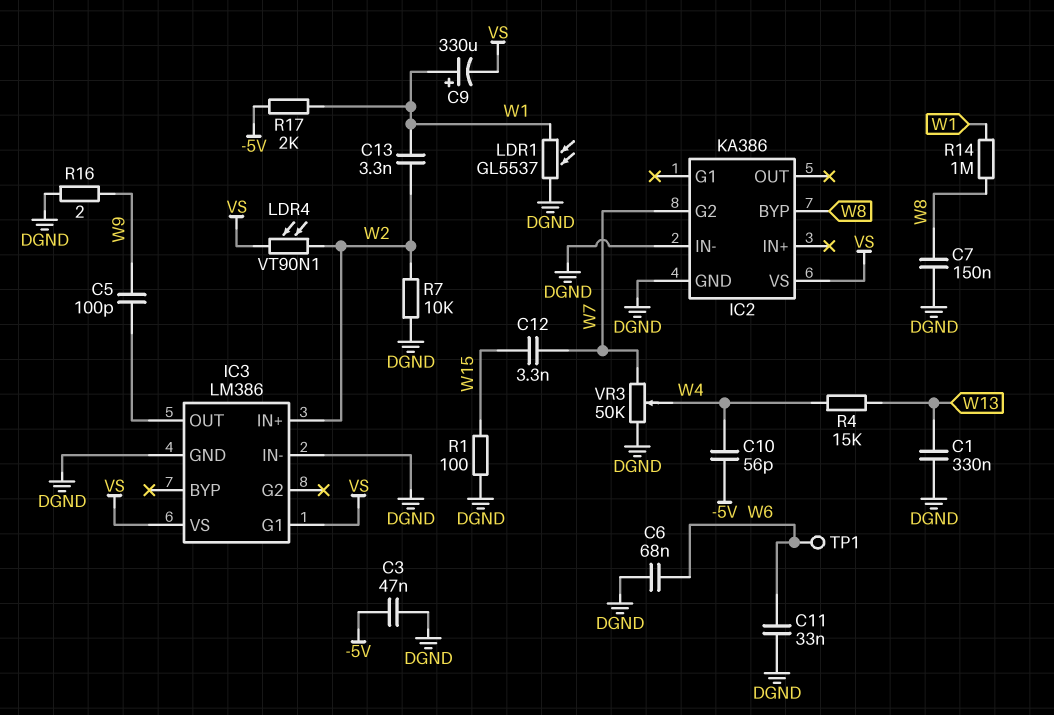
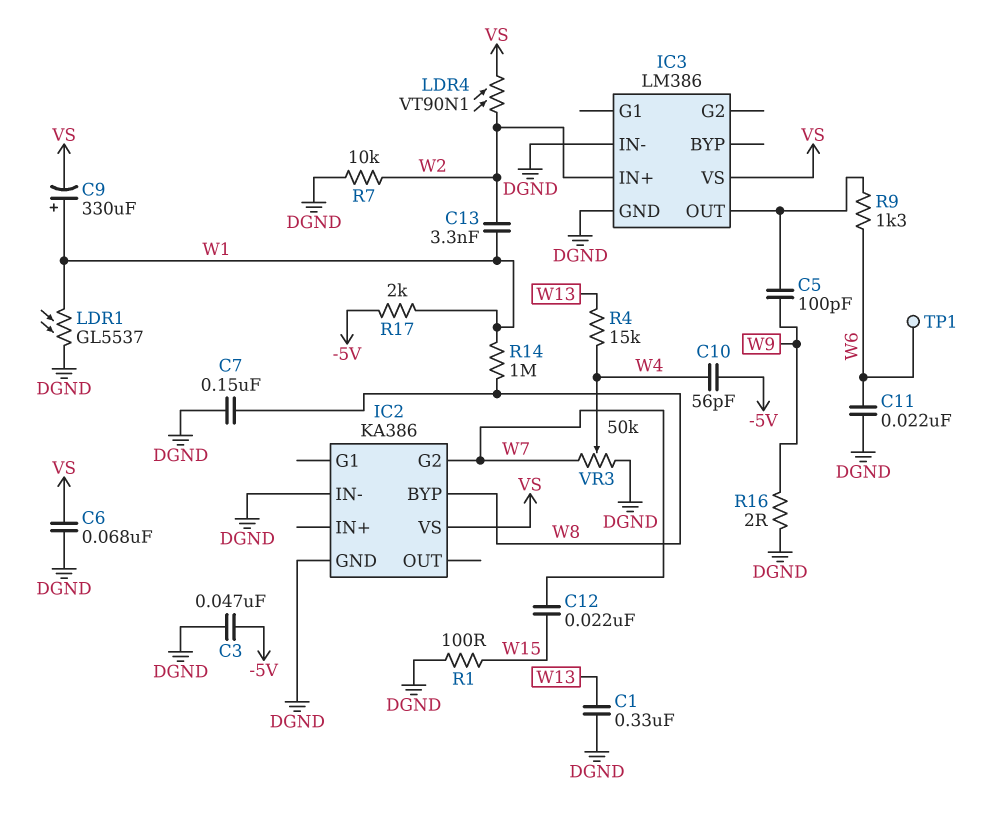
C6: 68nF (DGND, W6) -> 68nF (DGND, VS)
C11: 33nF (DGND, W6) -> 22nF (DGND, W6)
C12: 3.3nF (W7, W15) -> 22nF (W7, W15)
IC3 pin G1: VS -> none
R9: none -> 1.3k (IC3/OUT, W6)

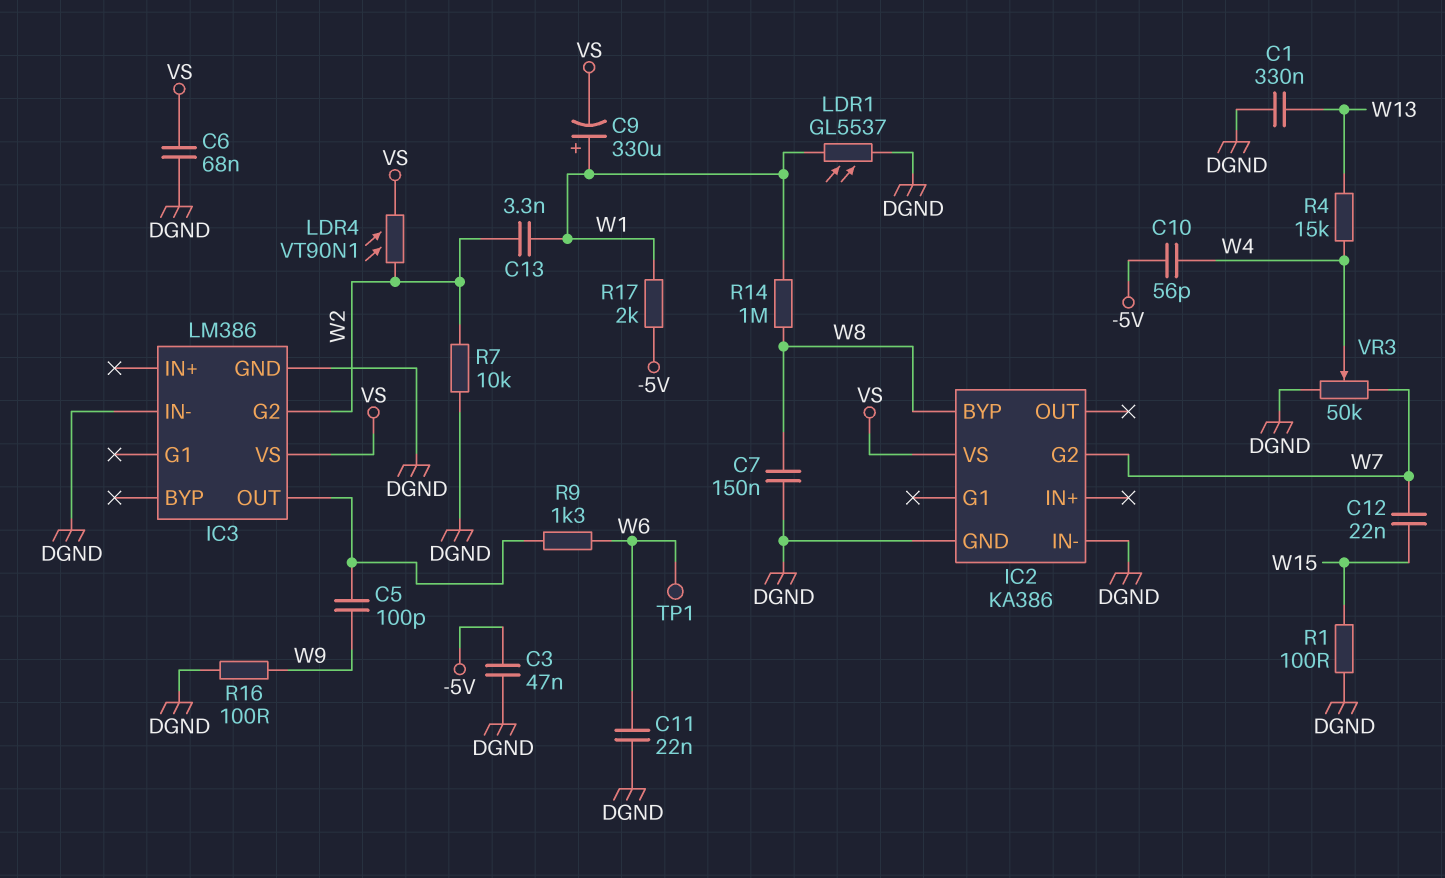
IC3 pin G2: none -> W2
IC3 pin IN+: W2 -> none
R16: 2 (DGND, W9) -> 100 (DGND, W9)

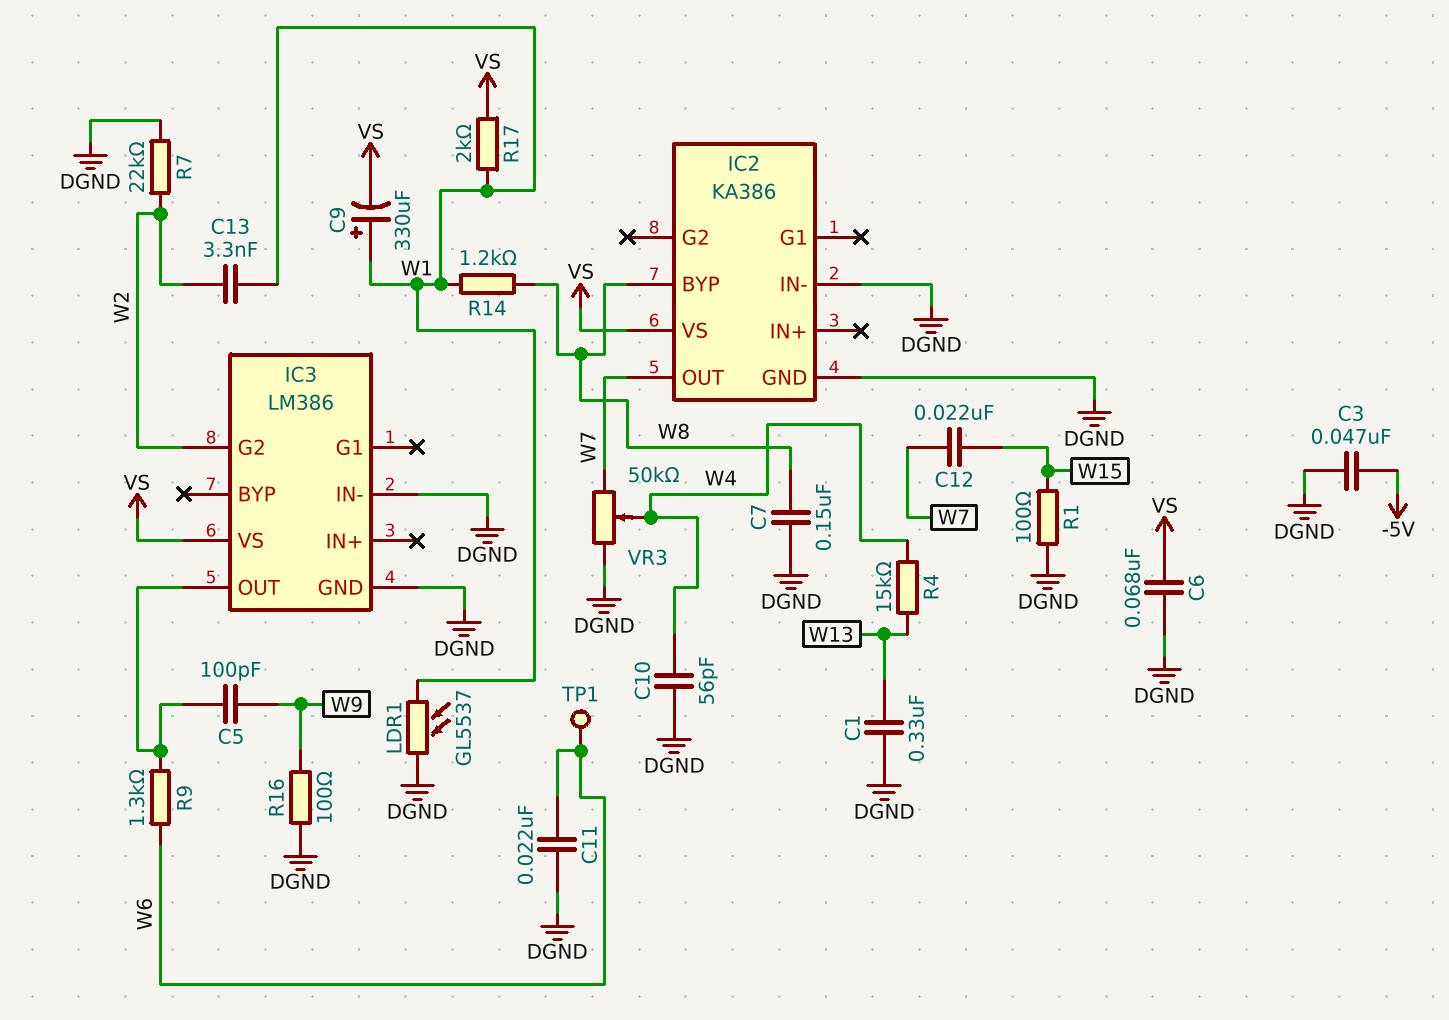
C10: 56pF (-5V, W4) -> 56pF (DGND, W4)
IC2 pin G2: W7 -> none
IC2 pin OUT: none -> W7
LDR4: VT90N1 (VS, W2) -> none
R7: 10k (DGND, W2) -> 22k (DGND, W2)
R14: 1M (W1, W8) -> 1.2k (W1, W8)
R17: 2k (-5V, W1) -> 2k (VS, W1)

